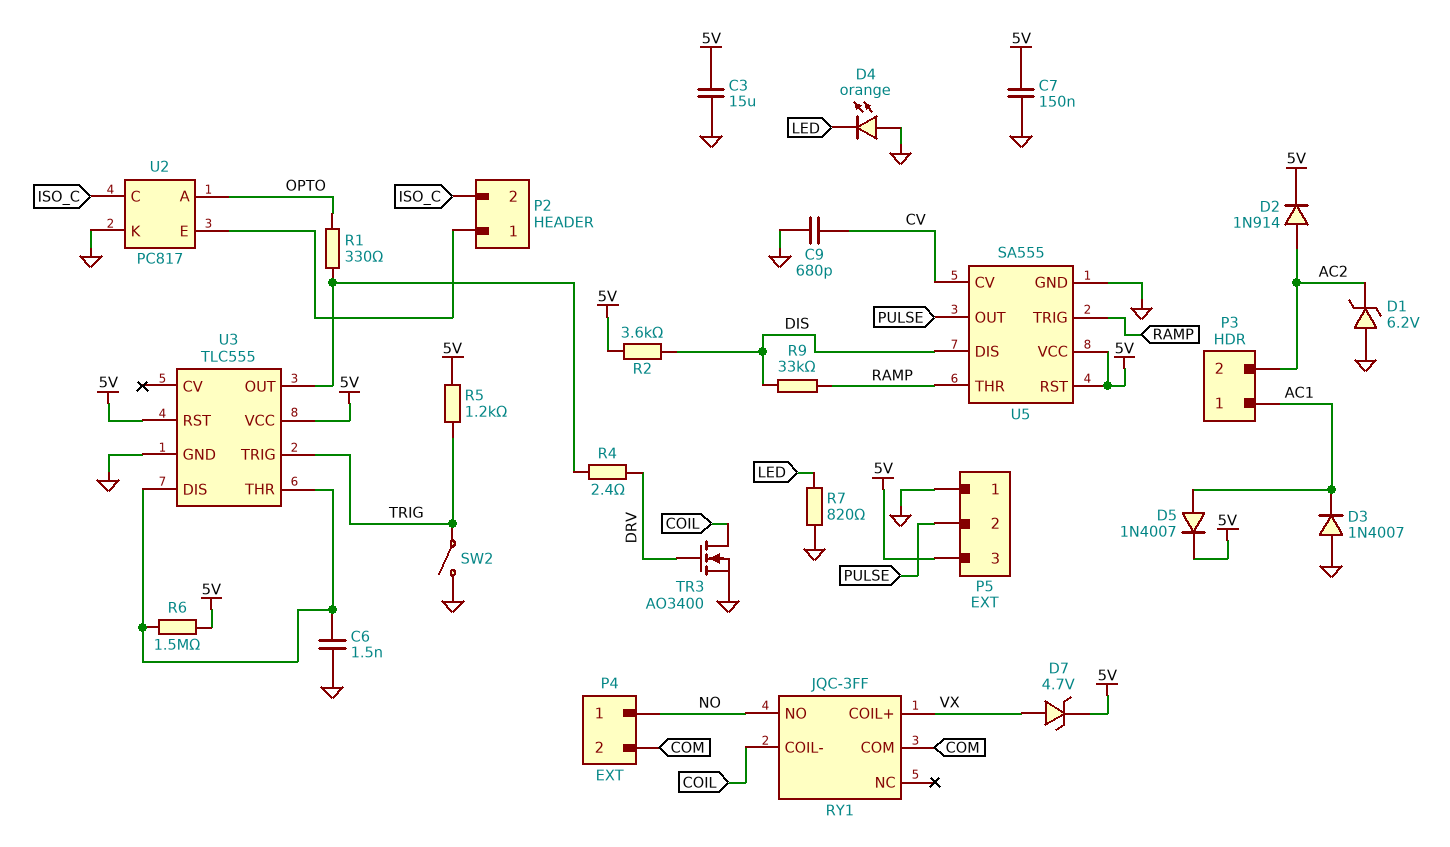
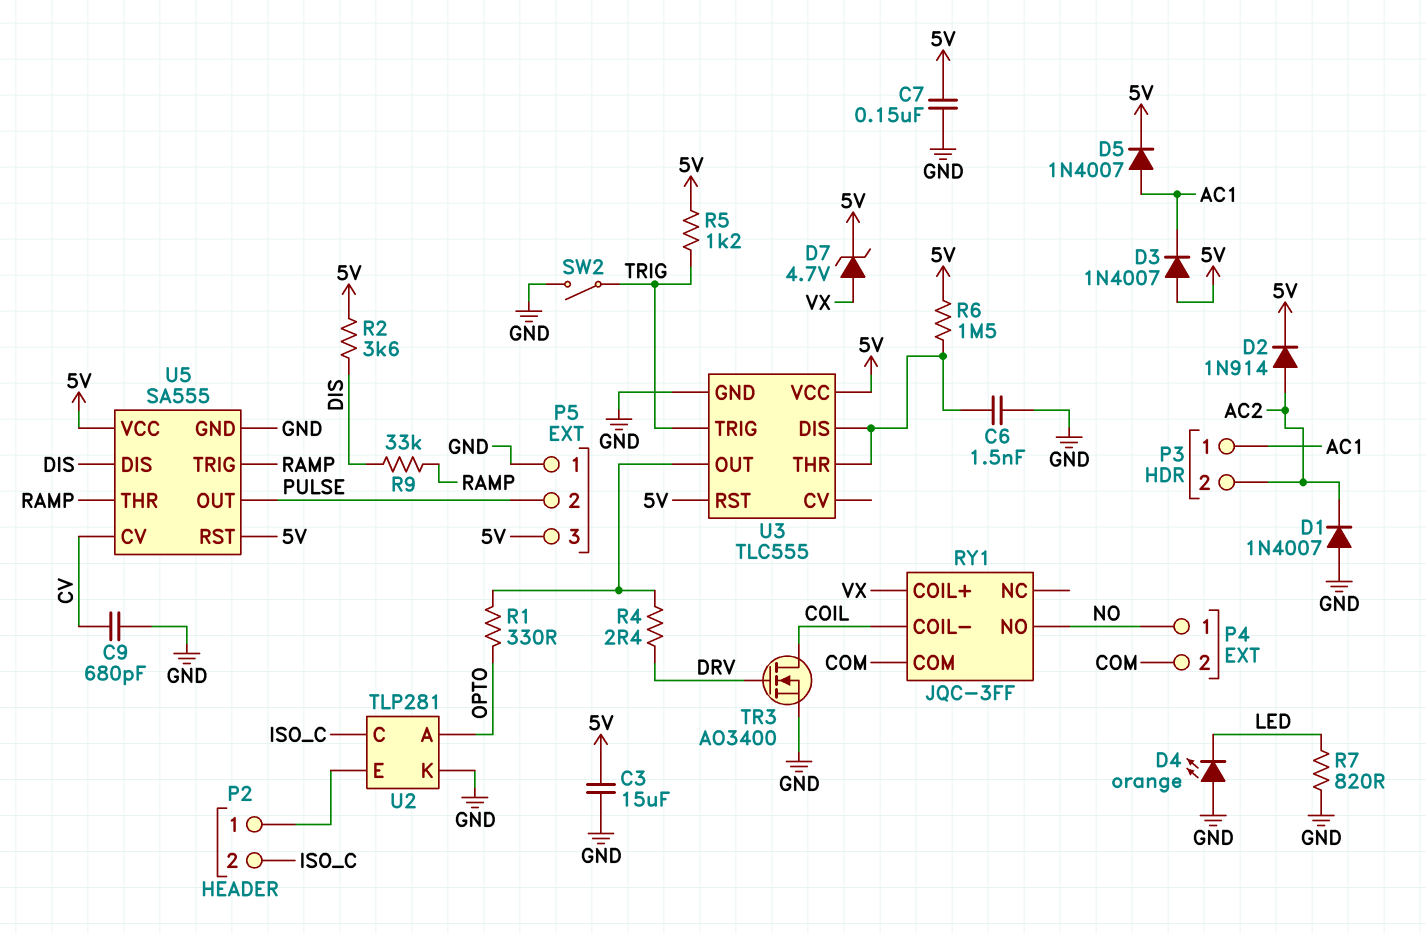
D1: zener 6.2V (A GND, K AC2) -> diode 1N4007 (A GND, K AC2)
D3: diode 1N4007 (A GND, K AC1) -> diode 1N4007 (A 5V, K AC1)
U2: PC817 -> TLP281

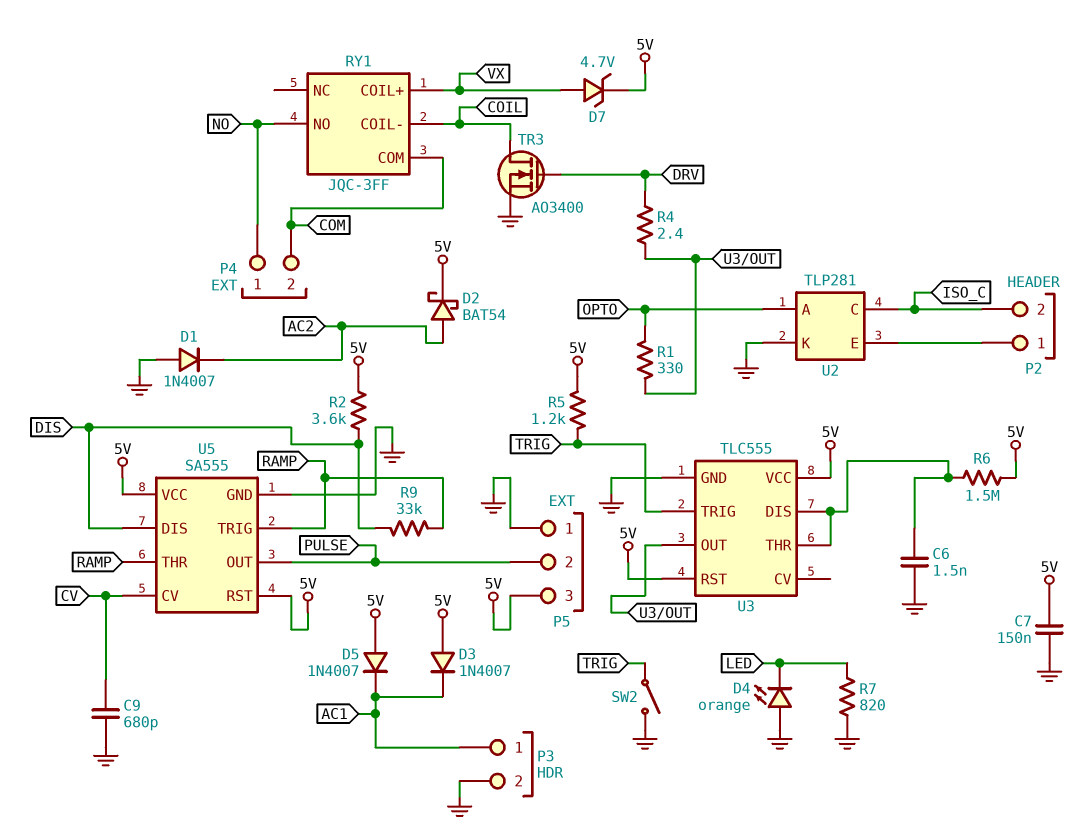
C3: 15uF (5V, GND) -> none
D2: diode 1N914 (A AC2, K 5V) -> schottky BAT54 (A AC2, K 5V)
D5: diode 1N4007 (A AC1, K 5V) -> diode 1N4007 (A 5V, K AC1)
P3 pin 2: AC2 -> GND

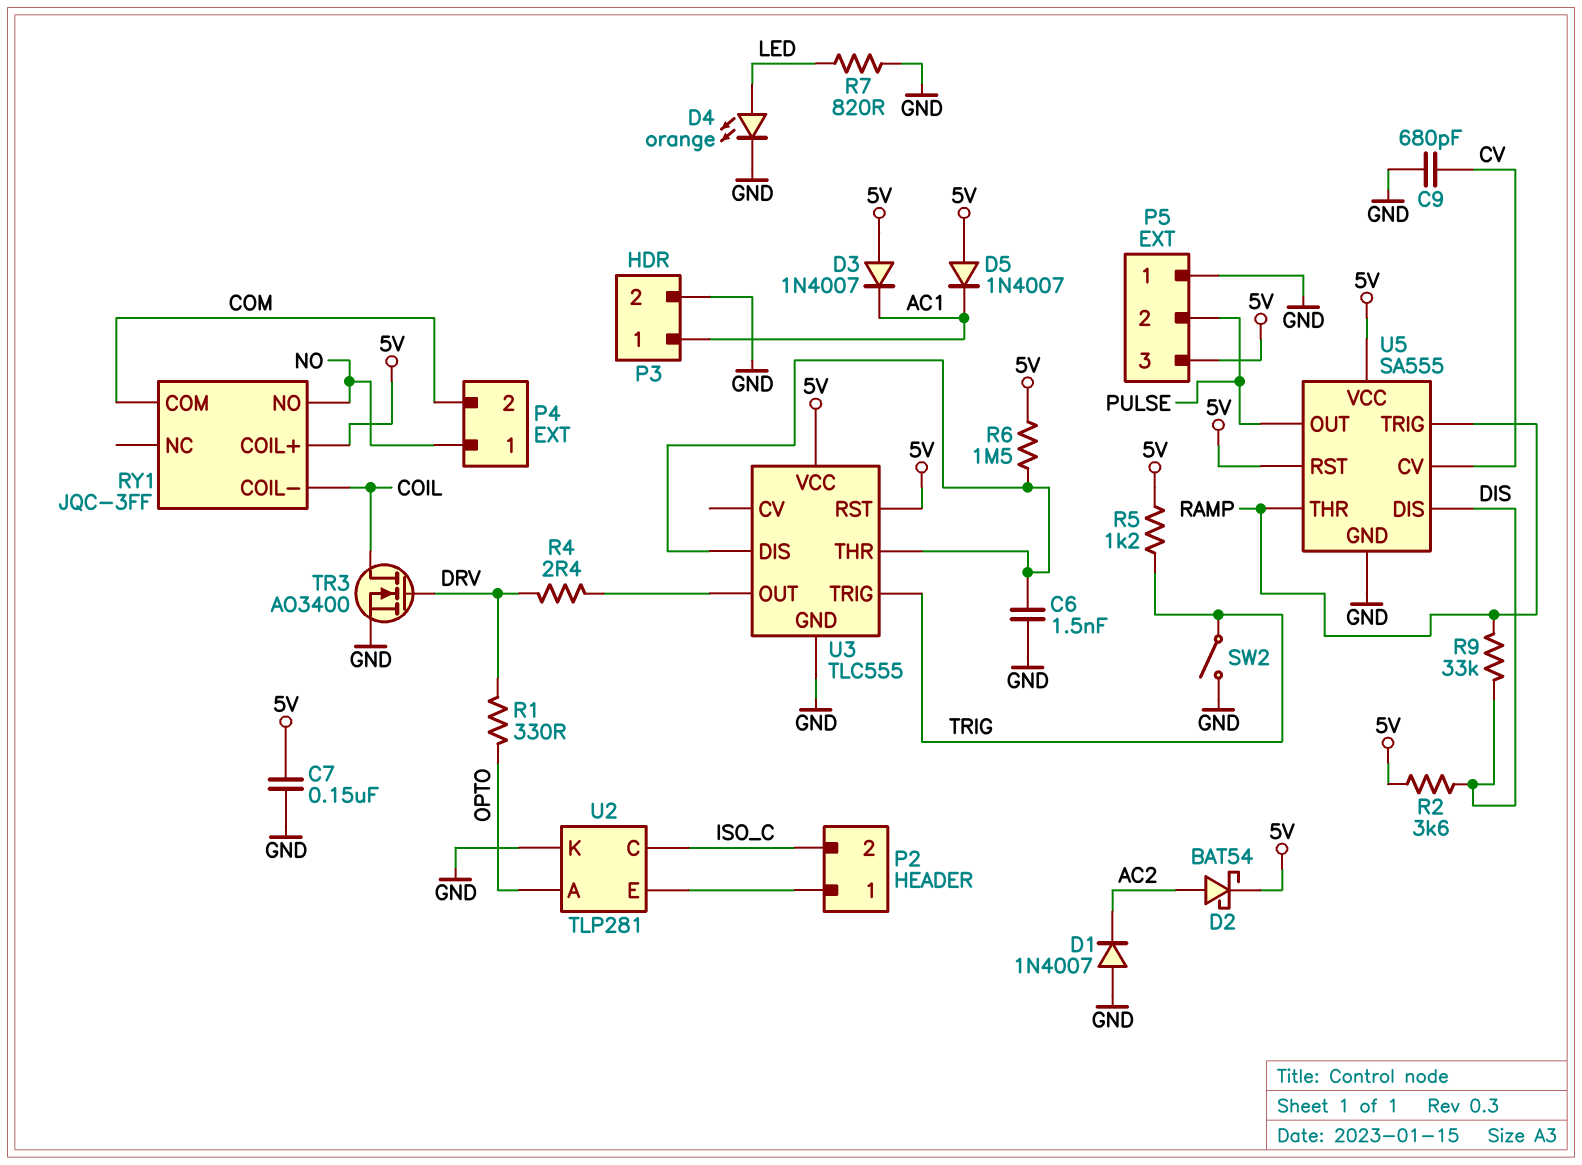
D4: LED orange (A GND, K LED) -> LED orange (A LED, K GND)
D7: zener 4.7V (A VX, K 5V) -> none
R1: 330 (OPTO, U3/OUT) -> 330 (DRV, OPTO)
RY1 pin COIL+: VX -> 5V

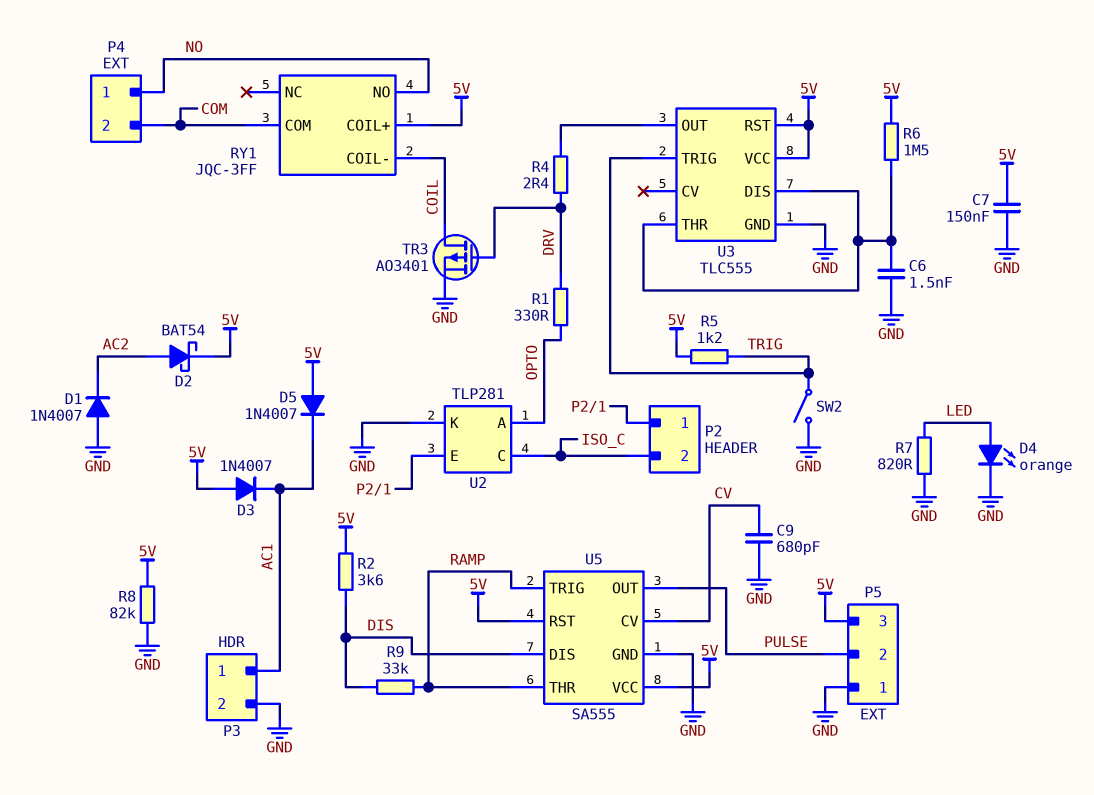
R8: none -> 82k (5V, GND)
TR3: NMOS AO3400 (G DRV, D COIL, S GND) -> PMOS AO3401 (G DRV, D COIL, S GND)

